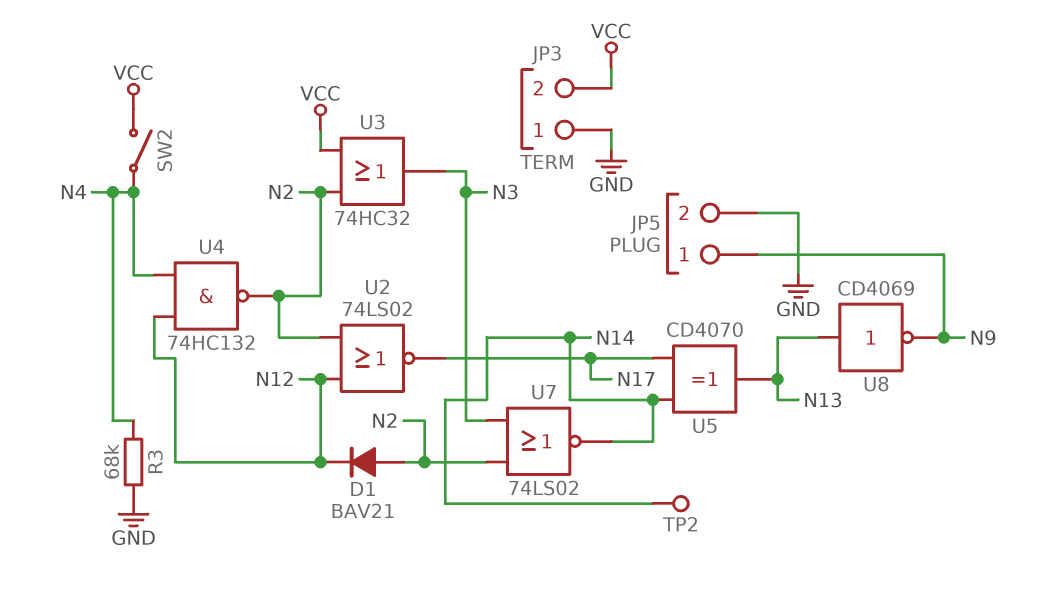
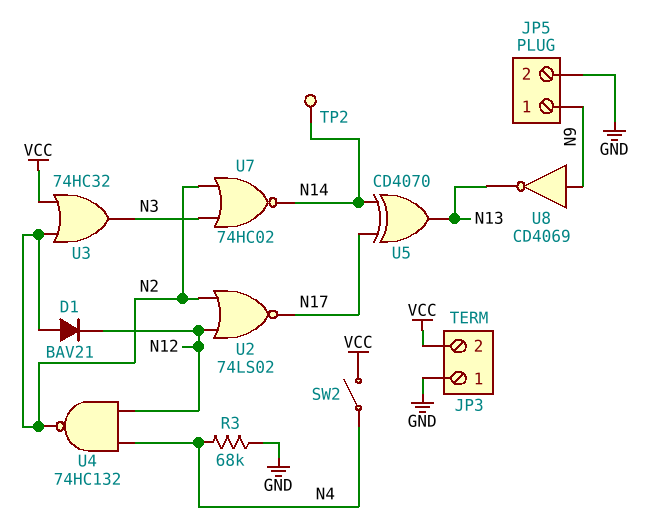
U7: NOR 74LS02 (in N2, in N3, out N14) -> NOR 74HC02 (in N2, in N3, out N14)
U8: NOT CD4069 (in N13, out N9) -> NOT CD4069 (in N9, out N13)

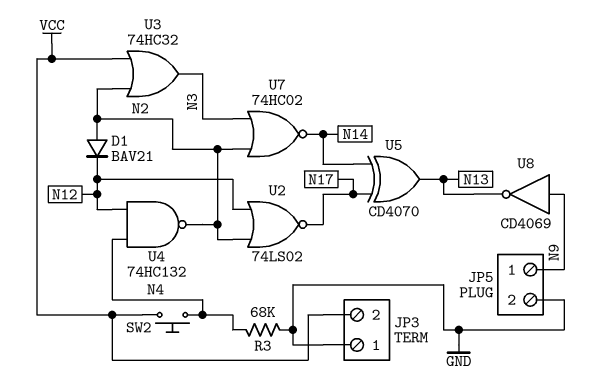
SW2: switch (N4, VCC) -> button (N4, VCC)
TP2: test point (N14) -> none

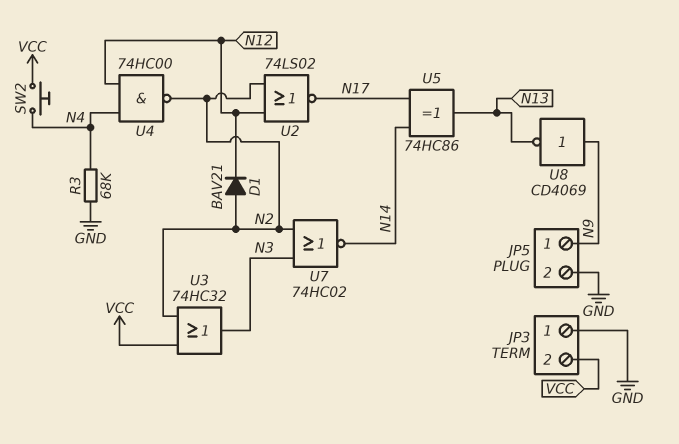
U4: NAND 74HC132 (in N4, in N12, out N2) -> NAND 74HC00 (in N4, in N12, out N2)
U5: XOR CD4070 (in N14, in N17, out N13) -> XOR 74HC86 (in N14, in N17, out N13)

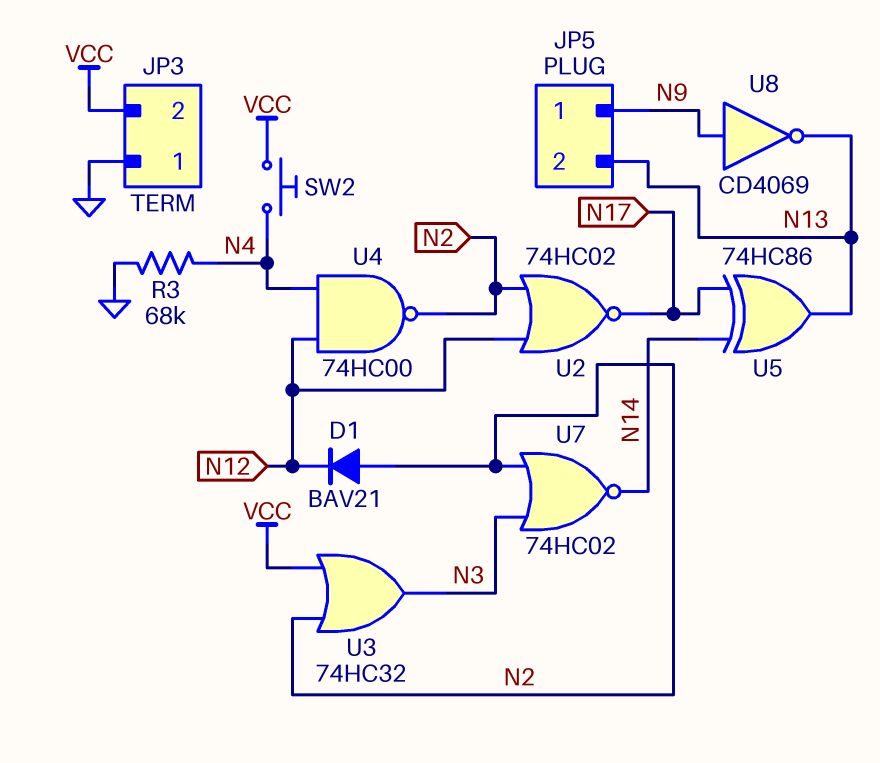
JP5 pin 2: GND -> N13
U2: NOR 74LS02 (in N2, in N12, out N17) -> NOR 74HC02 (in N2, in N12, out N17)

